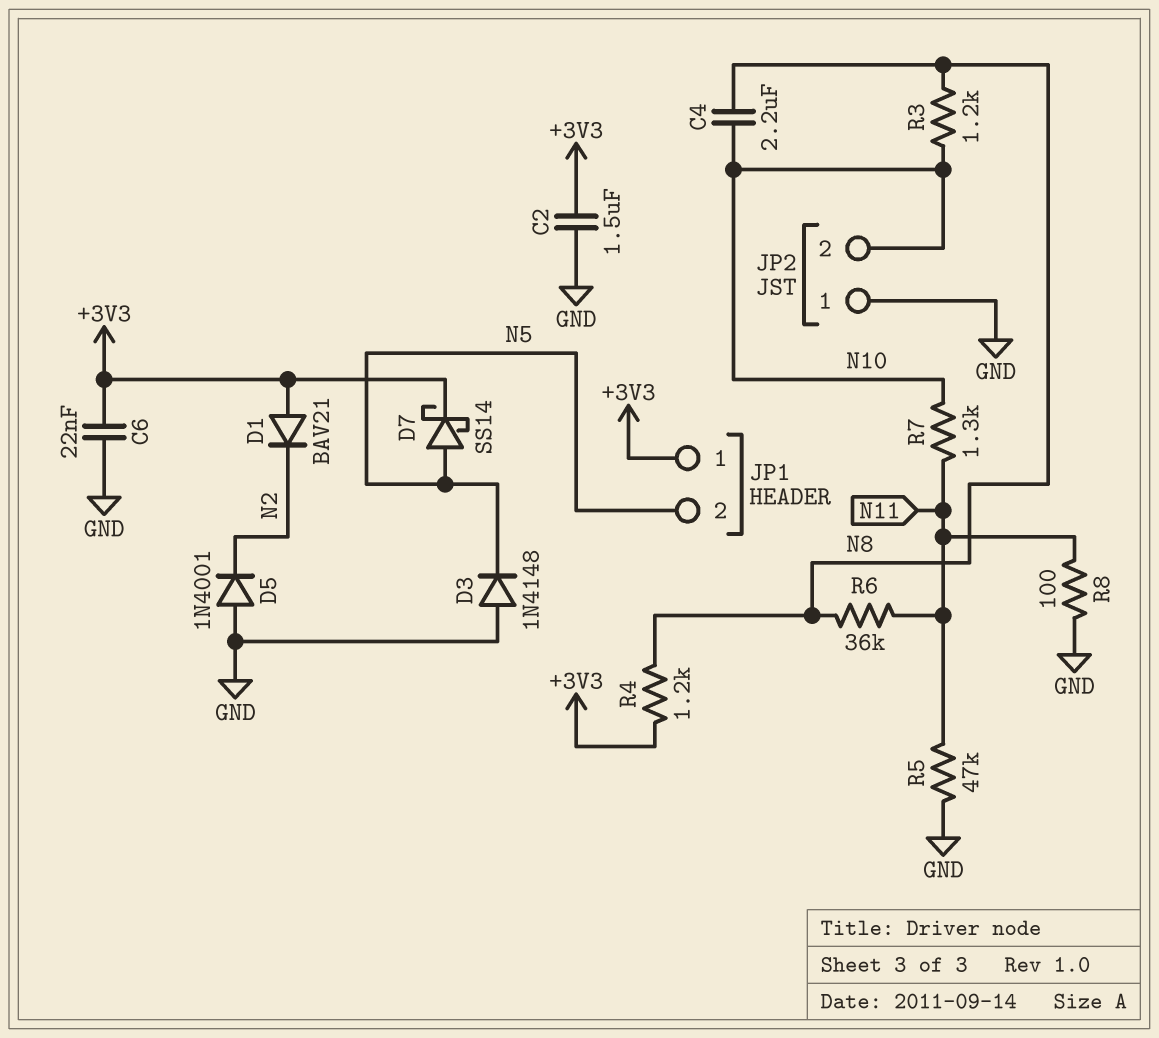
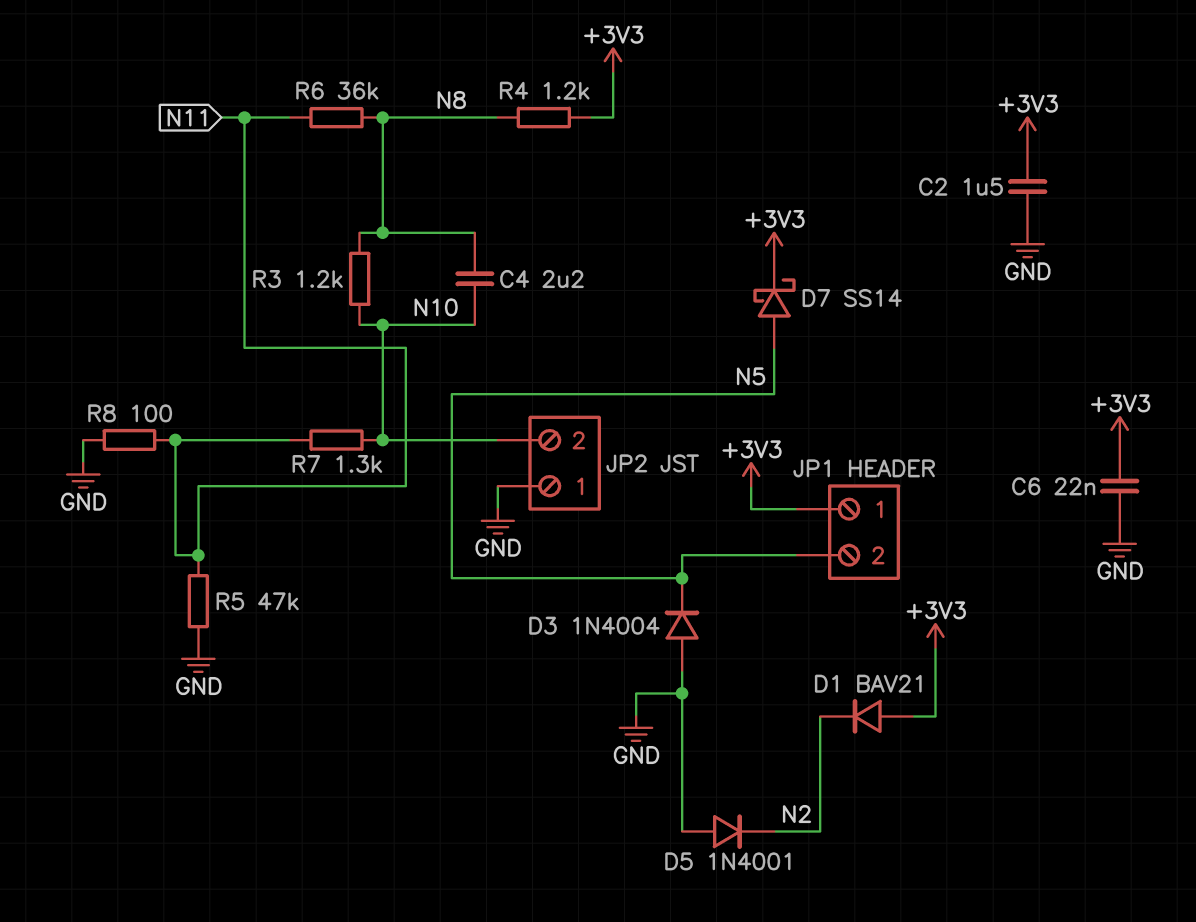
D3: diode 1N4148 (A GND, K N5) -> diode 1N4004 (A GND, K N5)

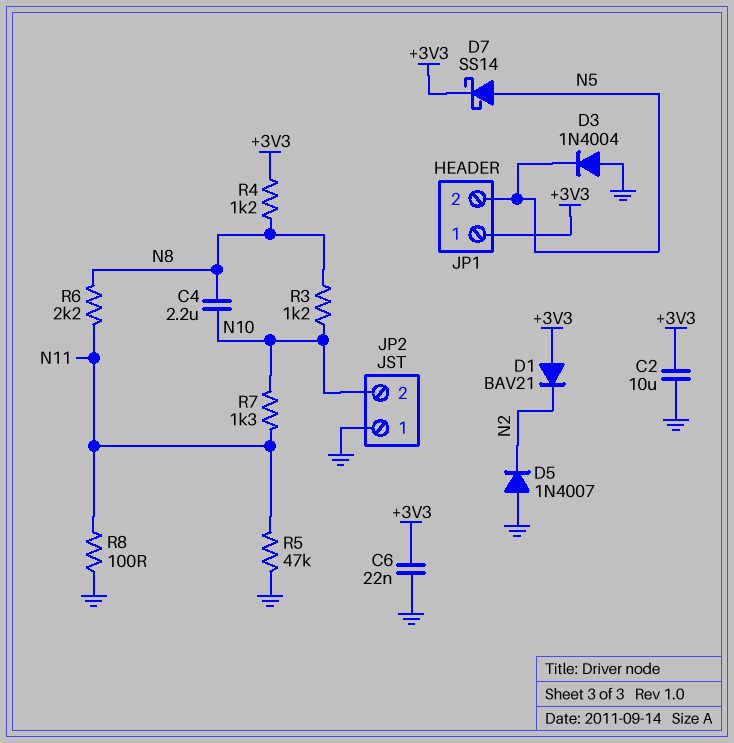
C2: 1.5uF (+3V3, GND) -> 10uF (+3V3, GND)
D5: diode 1N4001 (A GND, K N2) -> diode 1N4007 (A GND, K N2)
R6: 36k (N8, N11) -> 2.2k (N8, N11)

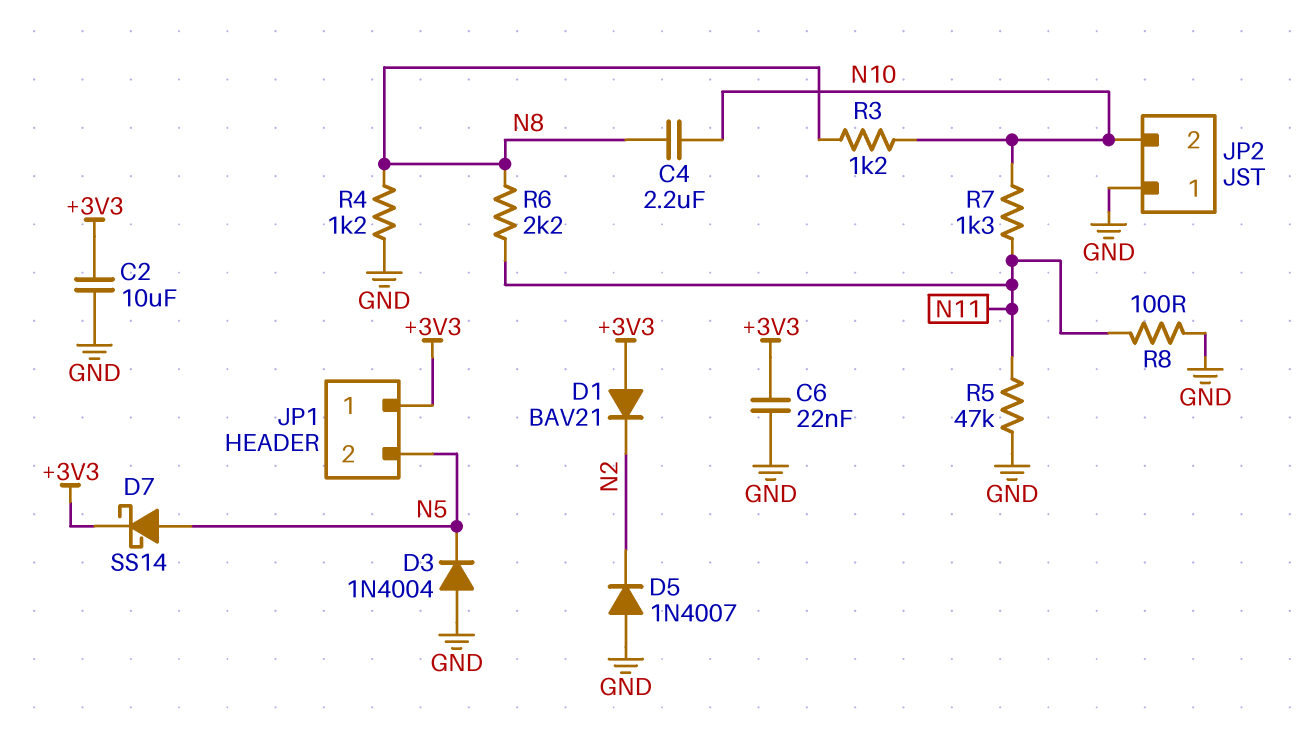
R4: 1.2k (+3V3, N8) -> 1.2k (GND, N8)

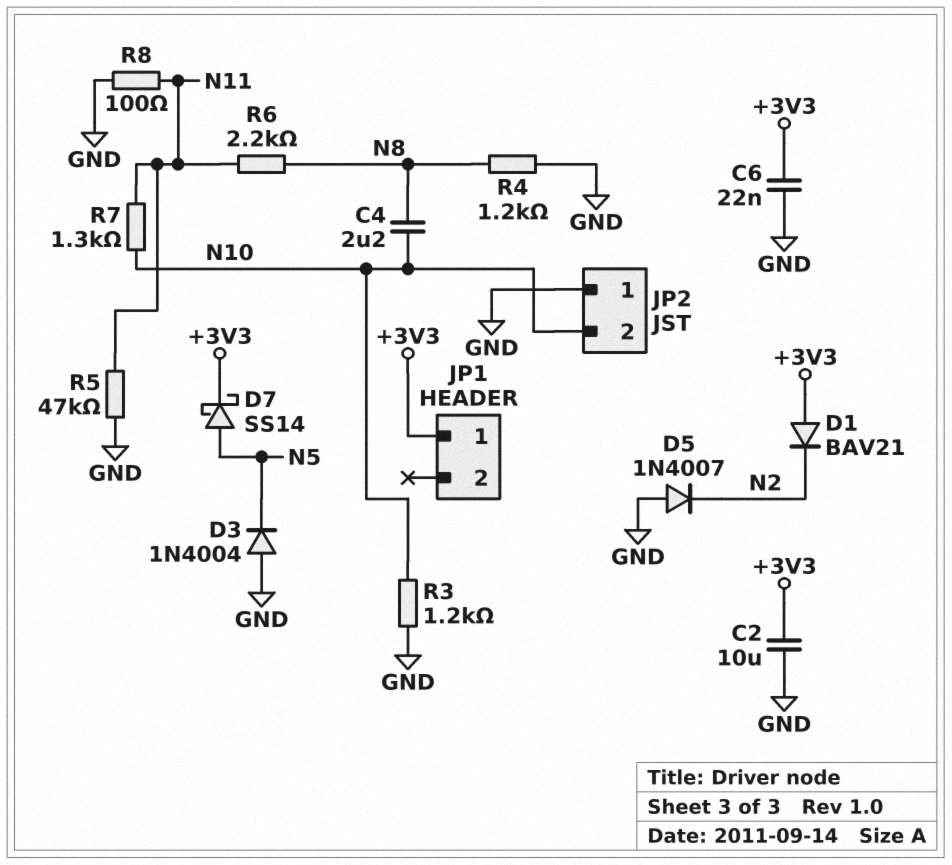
JP1 pin 2: N5 -> none
R3: 1.2k (N8, N10) -> 1.2k (GND, N10)

